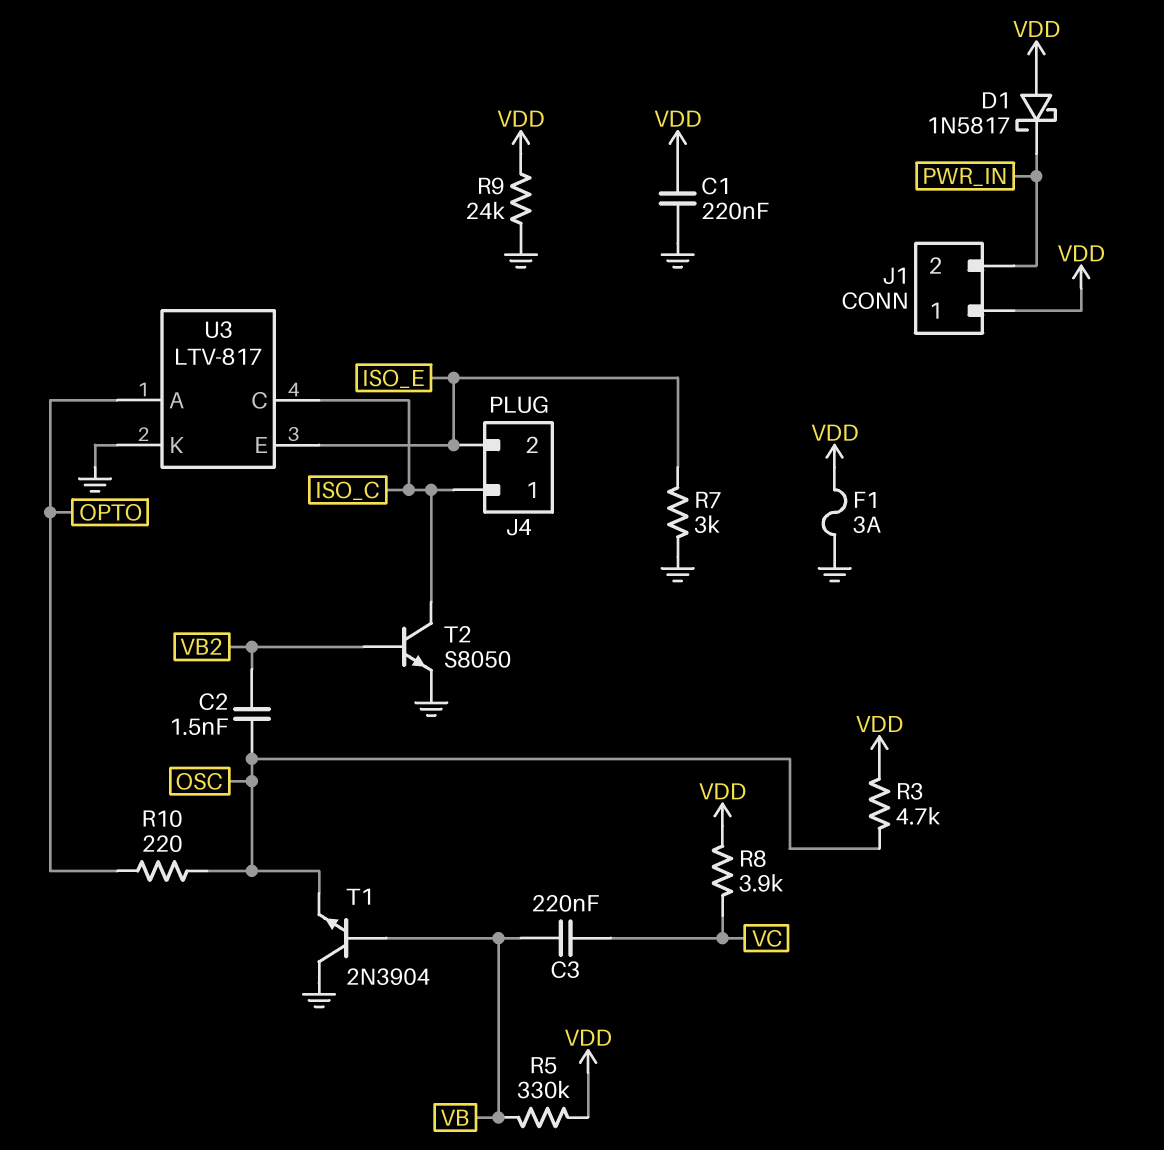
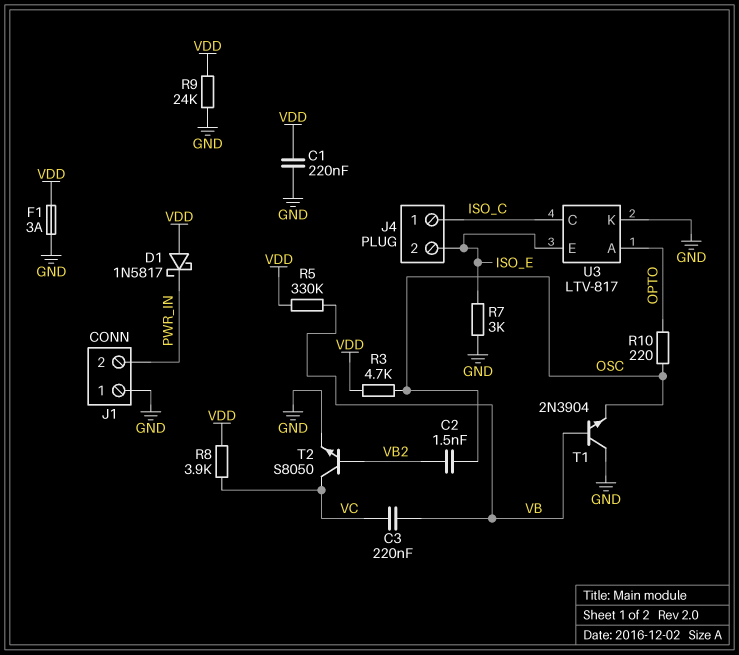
J1 pin 1: VDD -> GND
T2: NPN S8050 (B VB2, C ISO_C, E GND) -> NPN S8050 (B VB2, C VC, E GND)

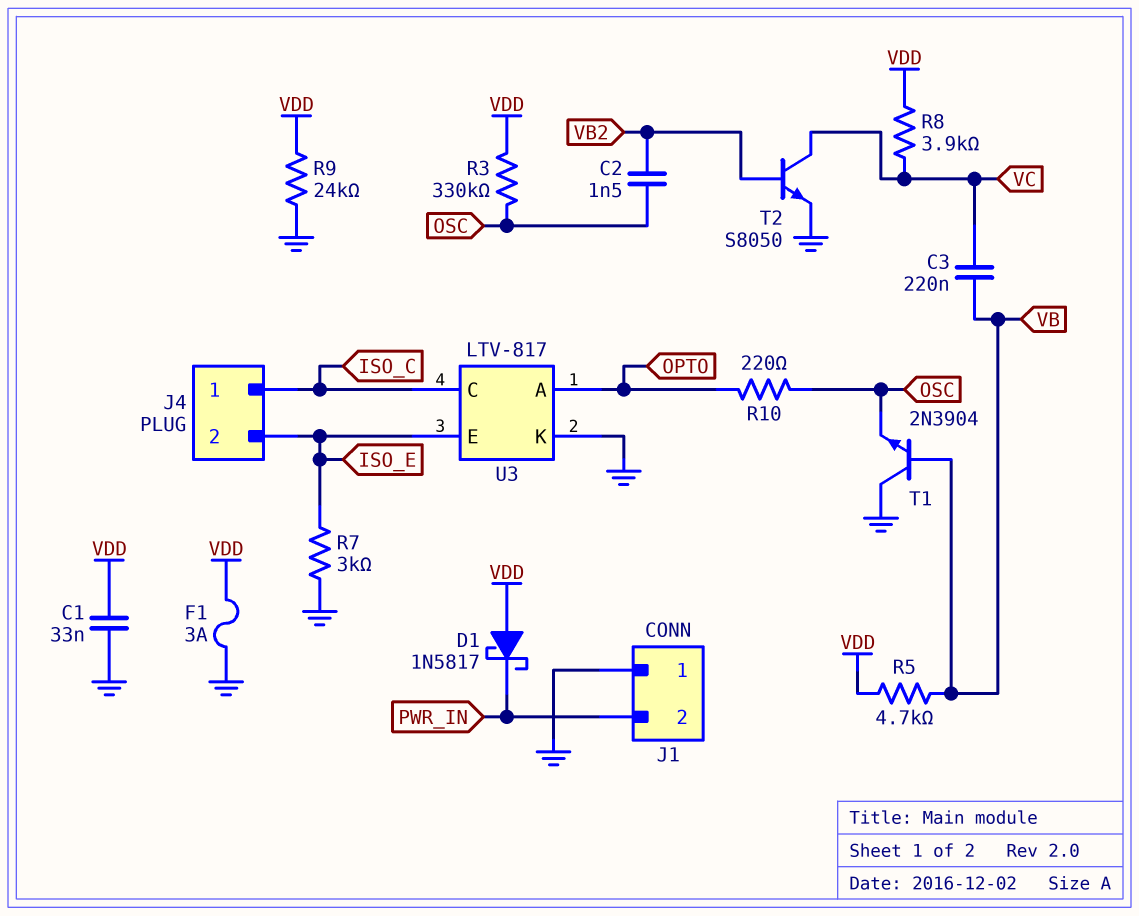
C1: 220nF (GND, VDD) -> 33nF (GND, VDD)
R3: 4.7k (OSC, VDD) -> 330k (OSC, VDD)
R5: 330k (VB, VDD) -> 4.7k (VB, VDD)

